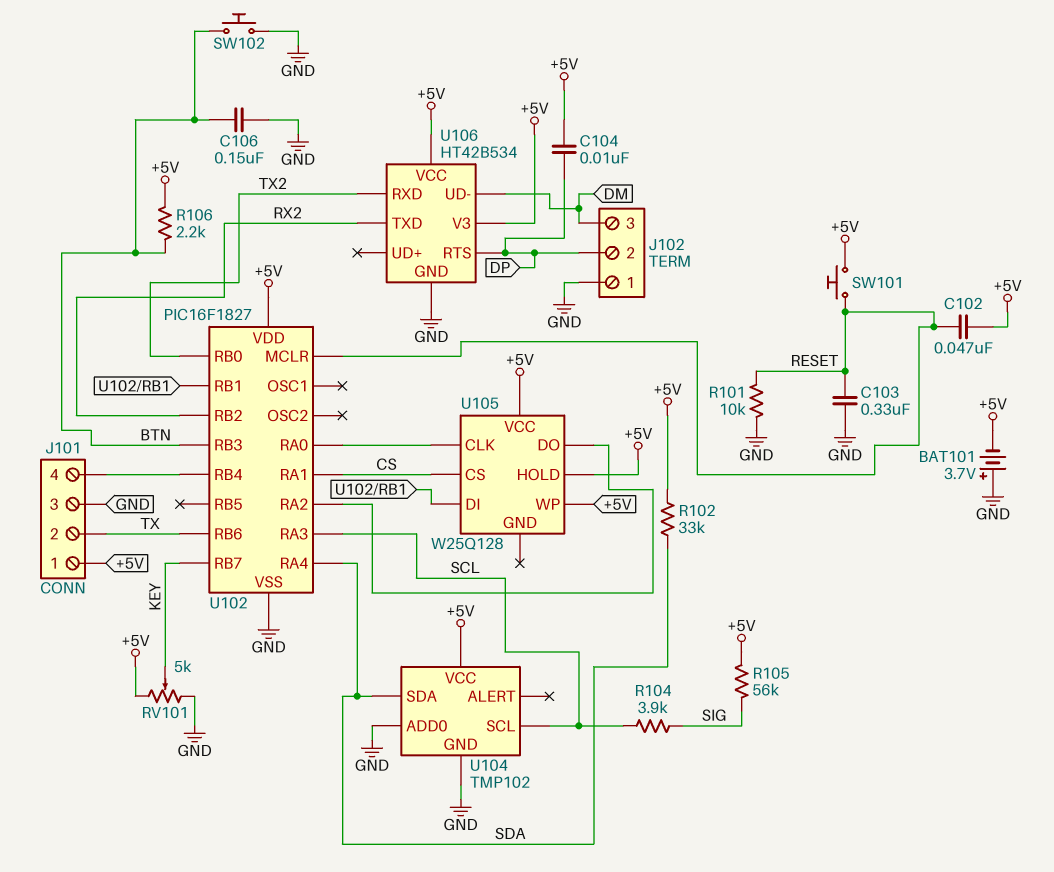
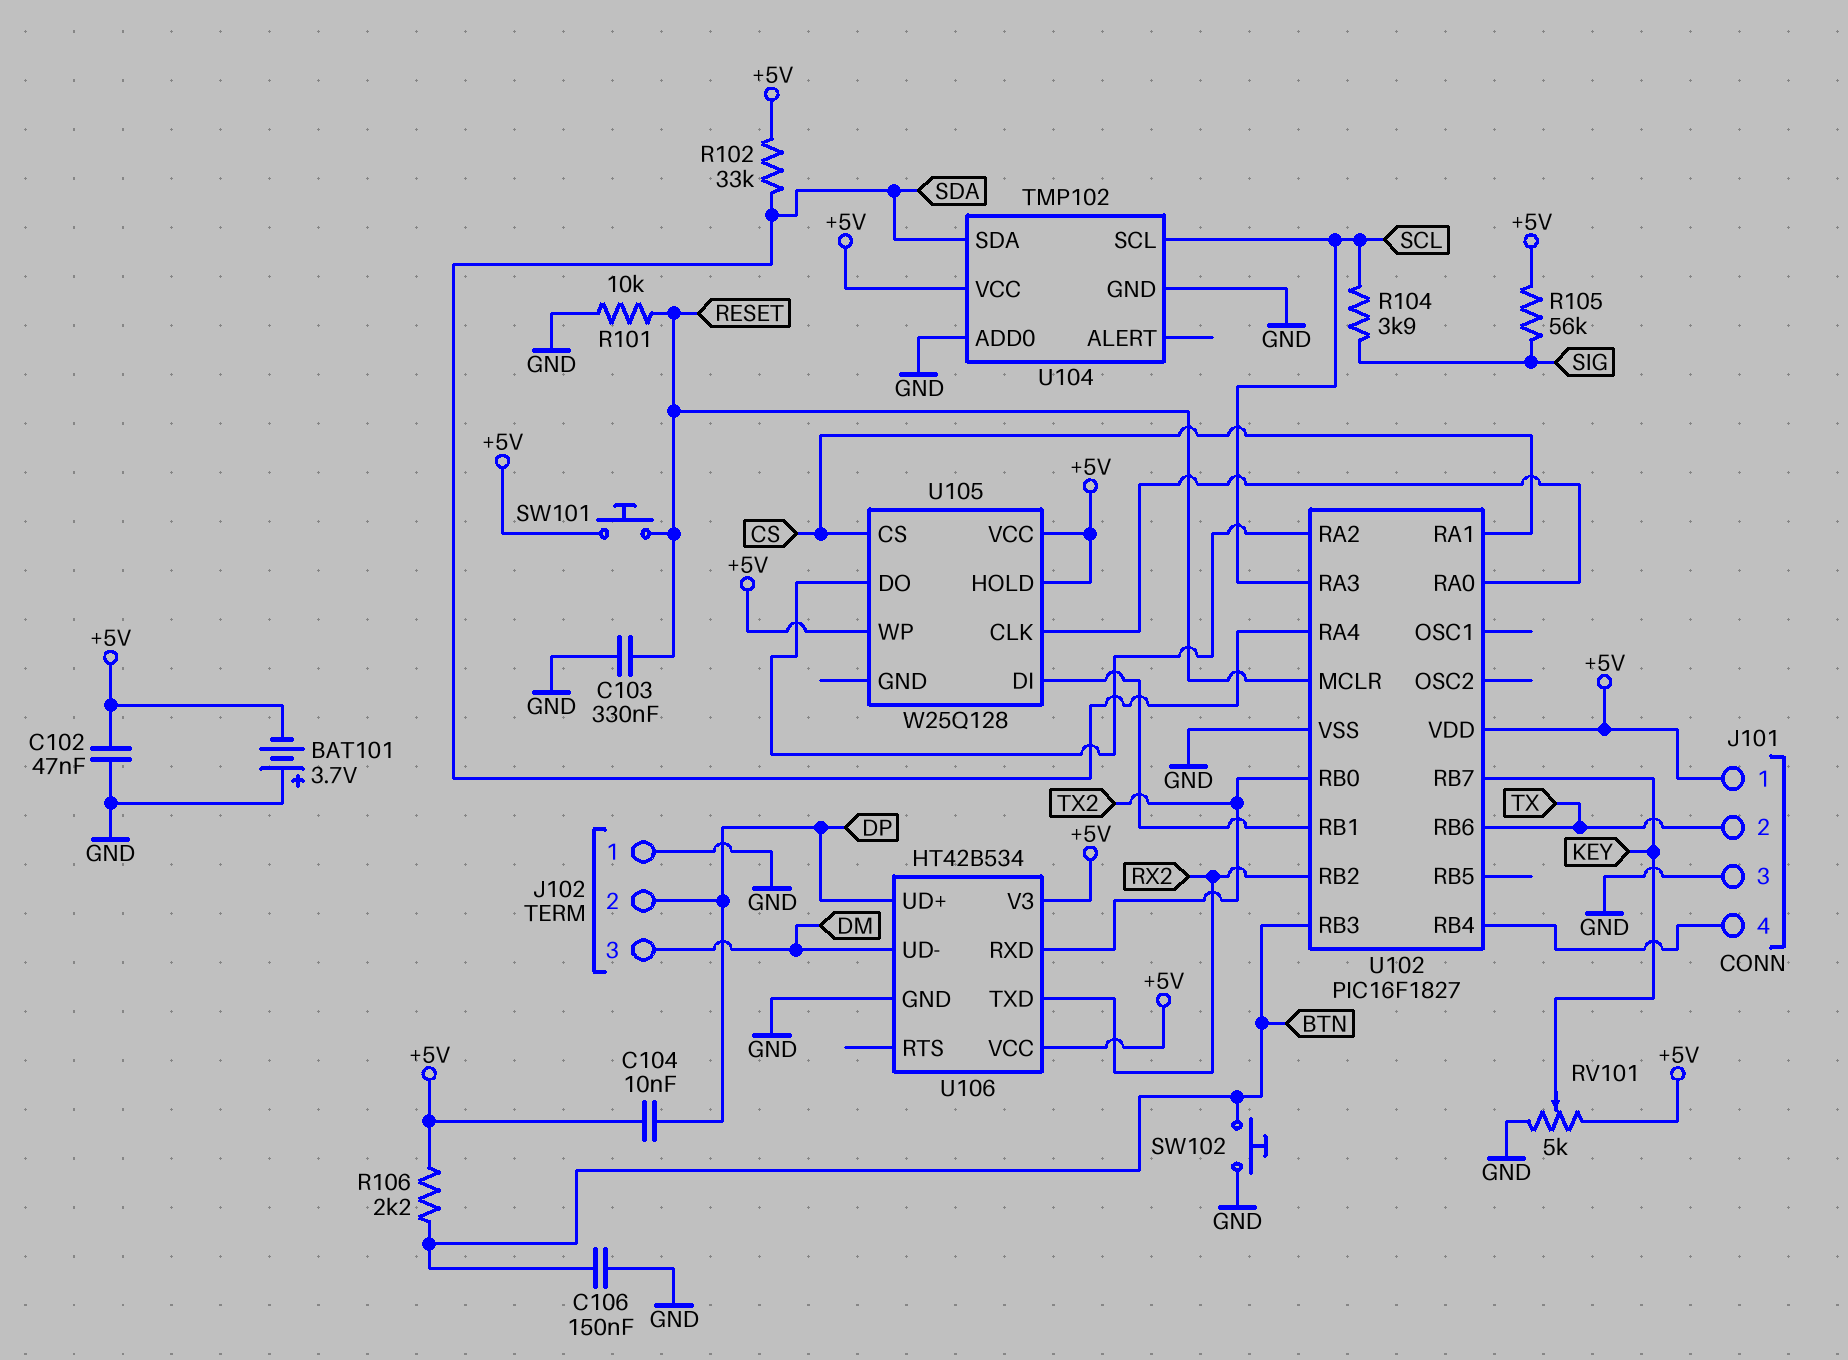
C102: 47nF (+5V, RESET) -> 47nF (+5V, GND)
U106 pin RTS: DP -> none
U106 pin UD+: none -> DP

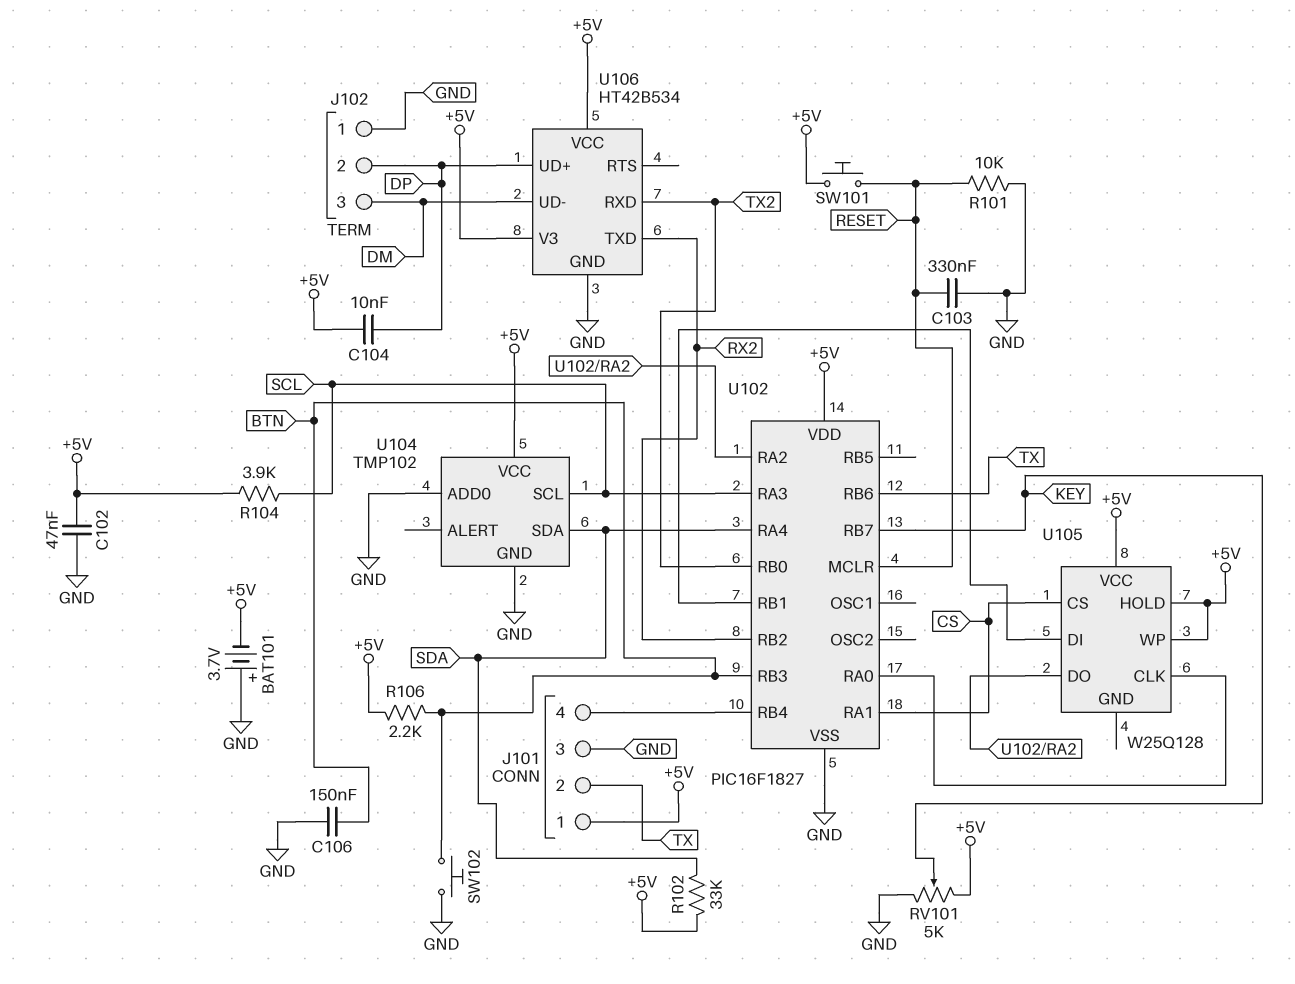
R104: 3.9k (SCL, SIG) -> 3.9k (+5V, SCL)
R105: 56k (+5V, SIG) -> none

